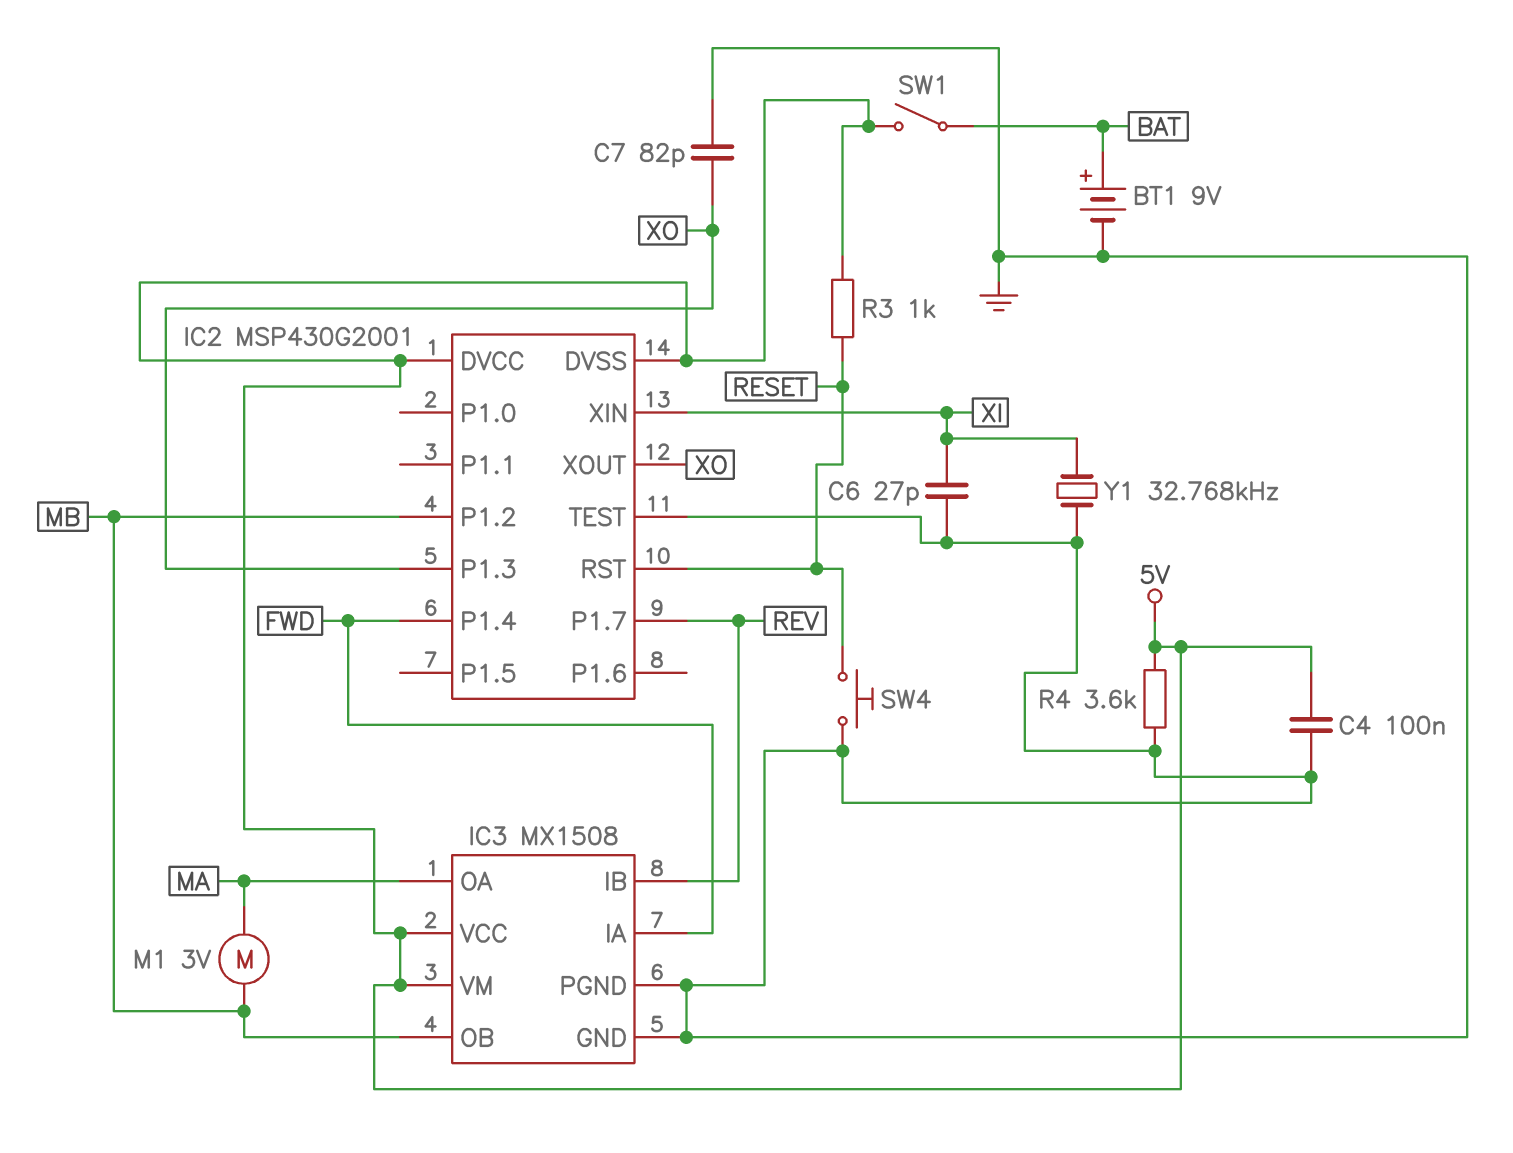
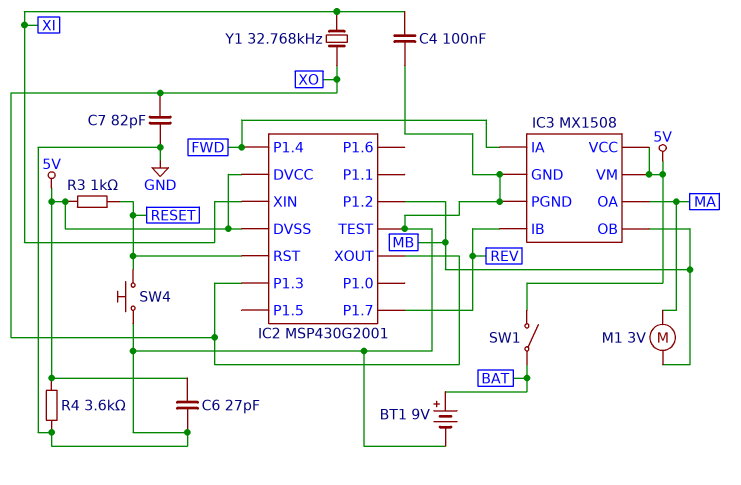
C4: 100nF (5V, GND) -> 100nF (GND, XI)
C6: 27pF (GND, XI) -> 27pF (5V, GND)
Y1: 32.768kHz (GND, XI) -> 32.768kHz (XI, XO)

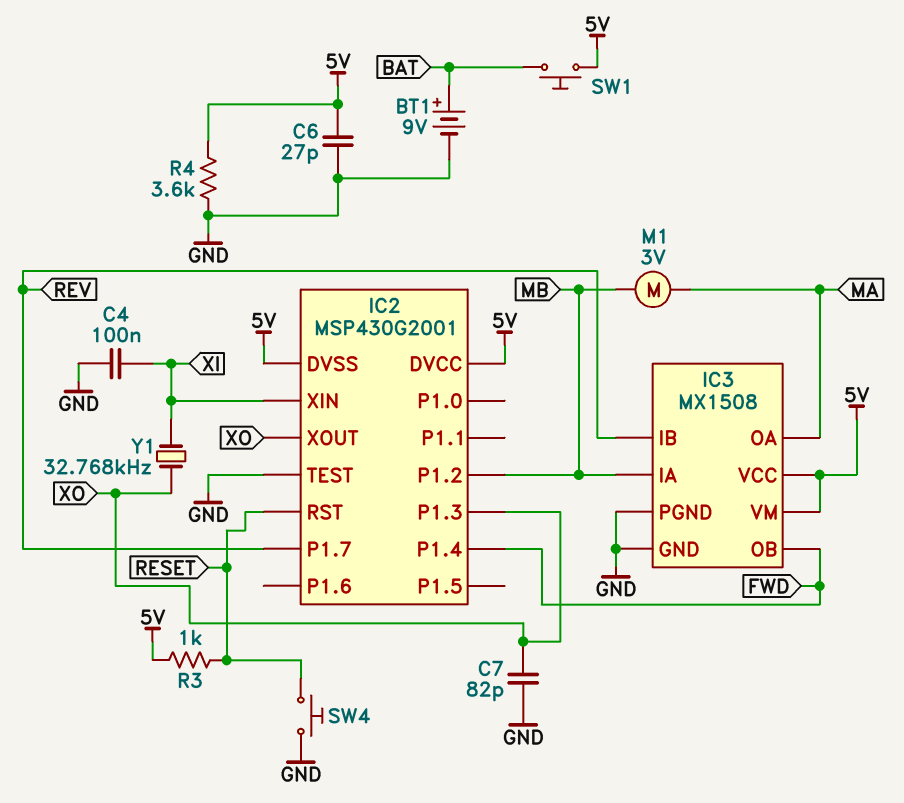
IC3 pin IA: FWD -> MB
IC3 pin OB: MB -> FWD
SW1: switch (5V, BAT) -> button (5V, BAT)

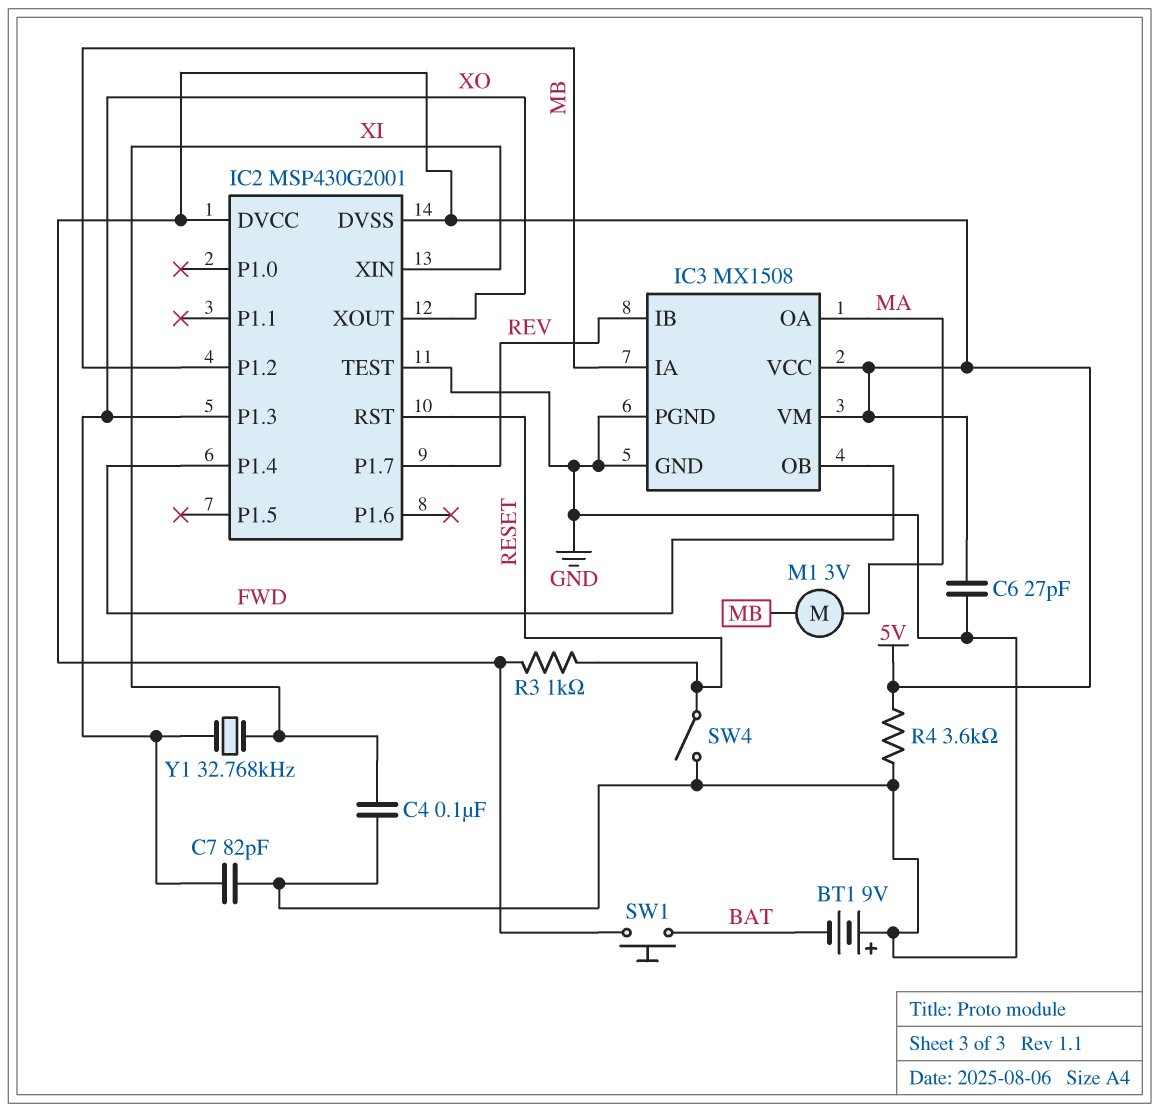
BT1: 9V (plus BAT, minus GND) -> 9V (plus GND, minus BAT)
SW4: button (GND, RESET) -> switch (GND, RESET)

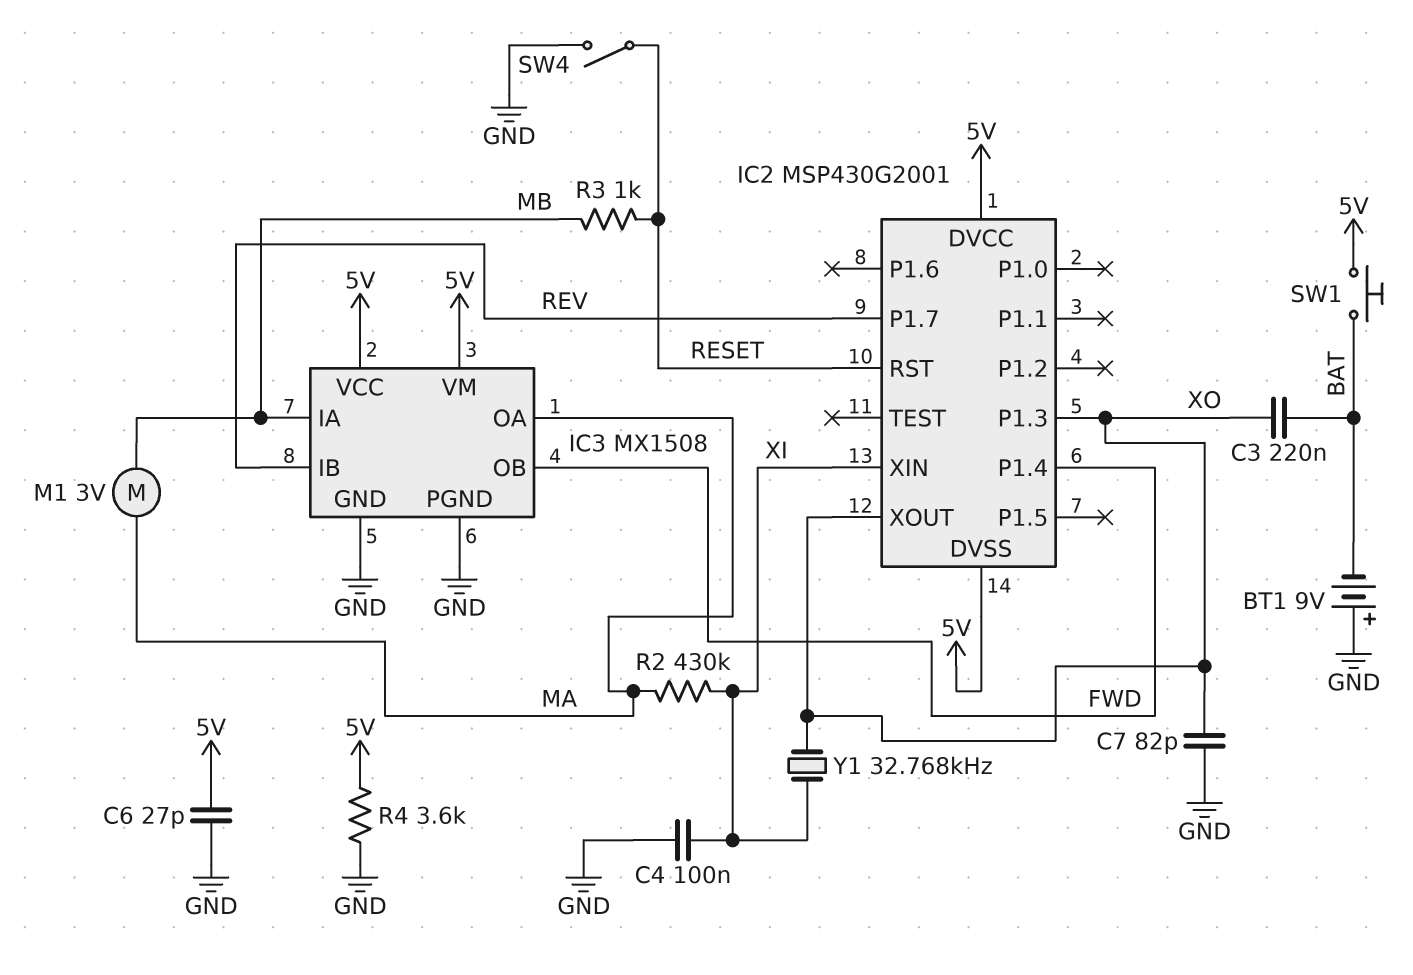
C3: none -> 220nF (BAT, XO)
IC2 pin P1.2: MB -> none
IC2 pin TEST: GND -> none
R2: none -> 430k (MA, XI)
R3: 1k (5V, RESET) -> 1k (MB, RESET)

